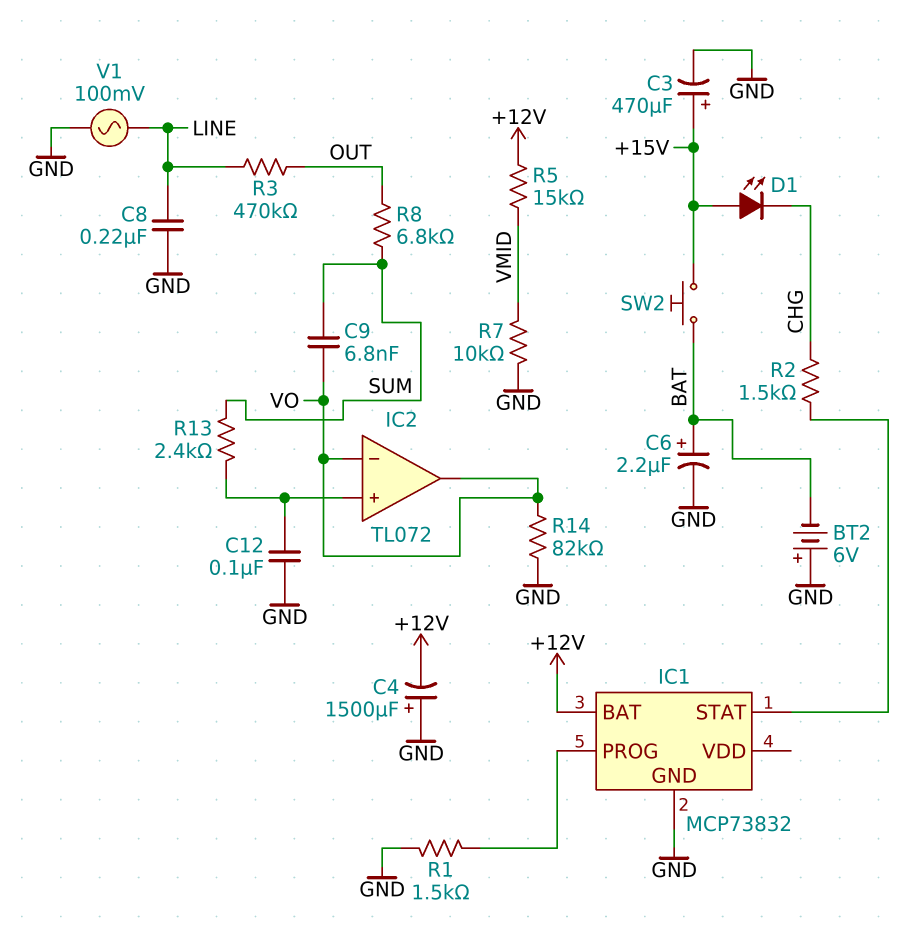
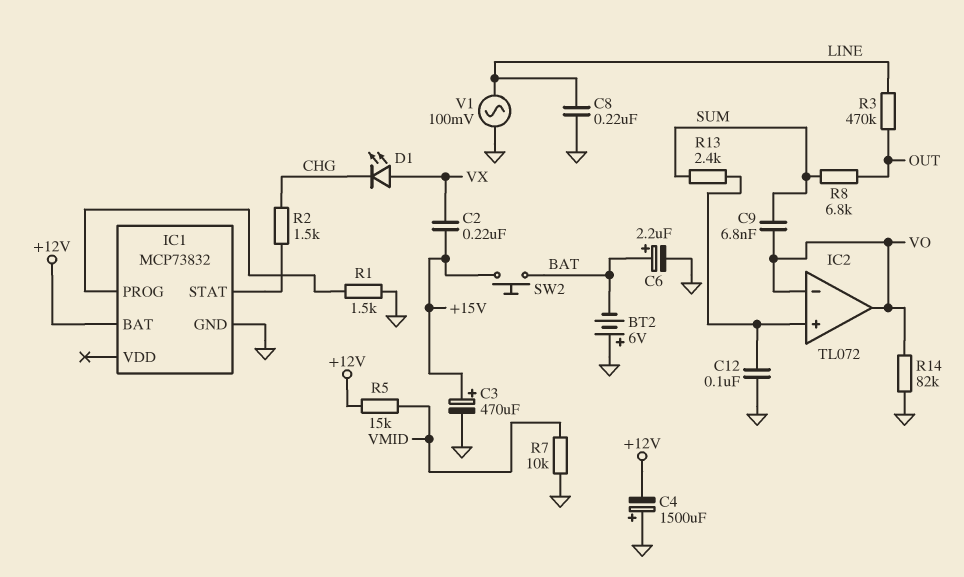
C2: none -> 220nF (+15V, VX)
D1: LED (A +15V, K CHG) -> LED (A VX, K CHG)

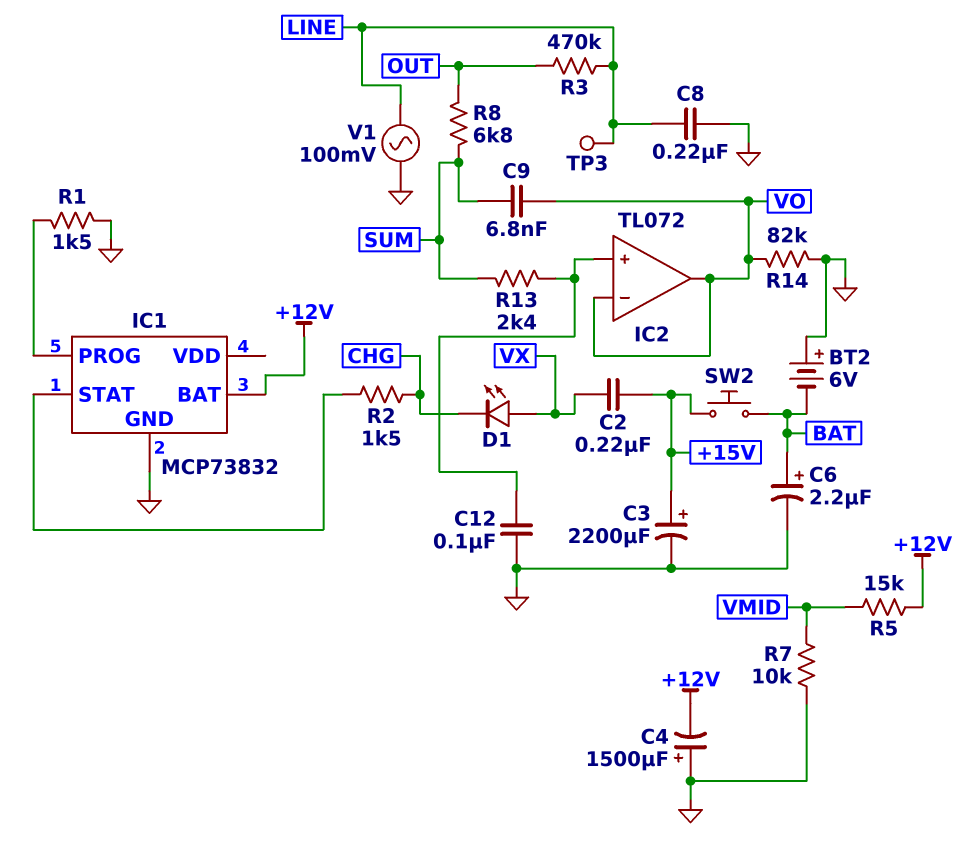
C3: 470uF (plus +15V, minus GND) -> 2200uF (plus +15V, minus GND)
TP3: none -> test point (LINE)

